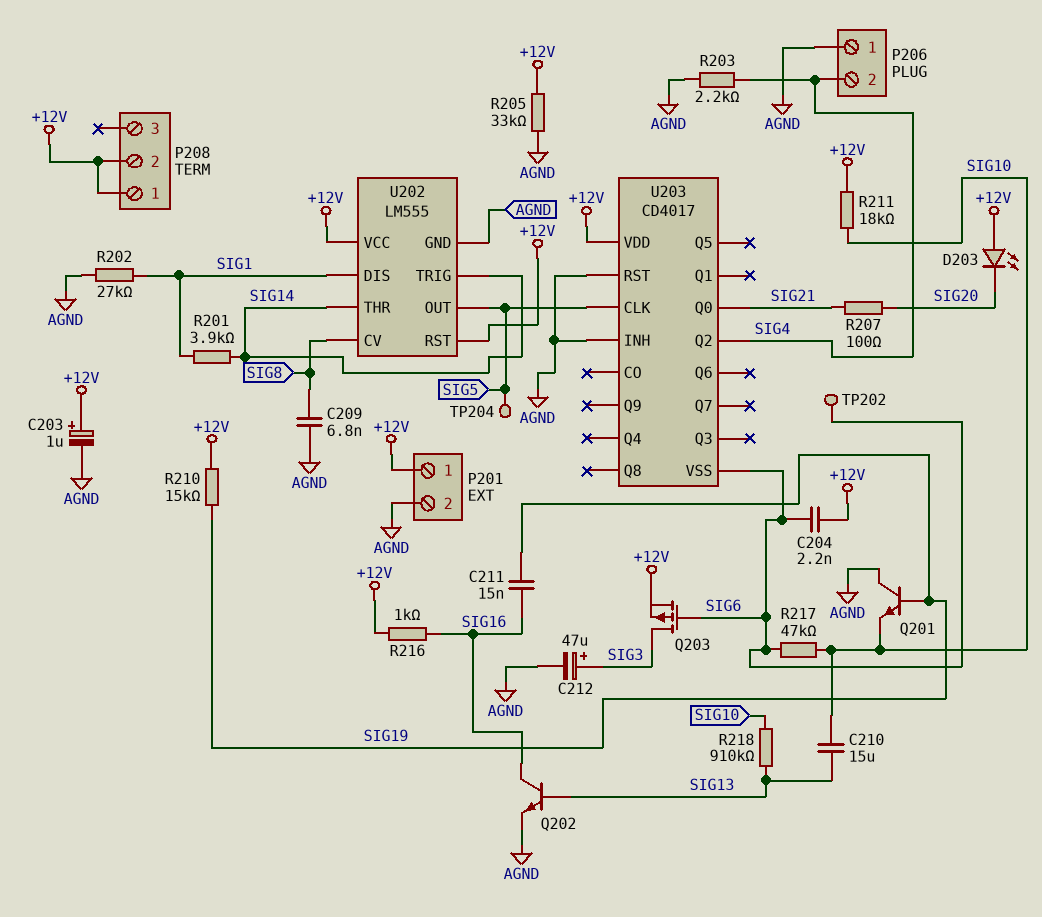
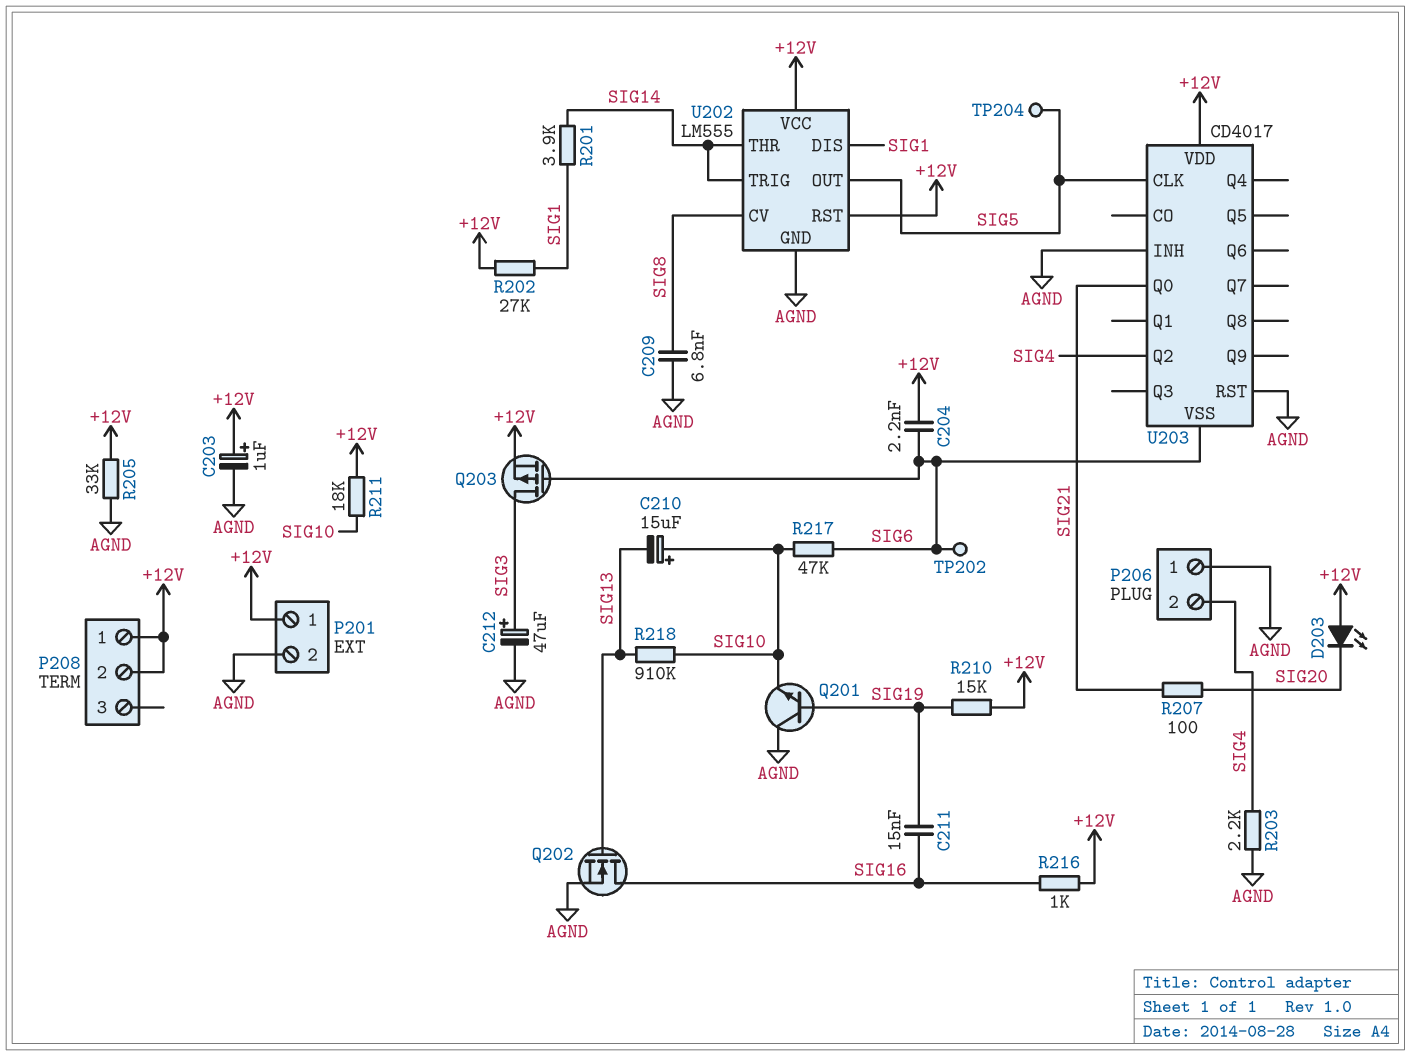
C210: 15uF (SIG10, SIG13) -> 15uF (plus SIG10, minus SIG13)
Q202: NPN (B SIG13, C SIG16, E AGND) -> NMOS (G SIG13, D SIG16, S AGND)
R202: 27k (AGND, SIG1) -> 27k (+12V, SIG1)

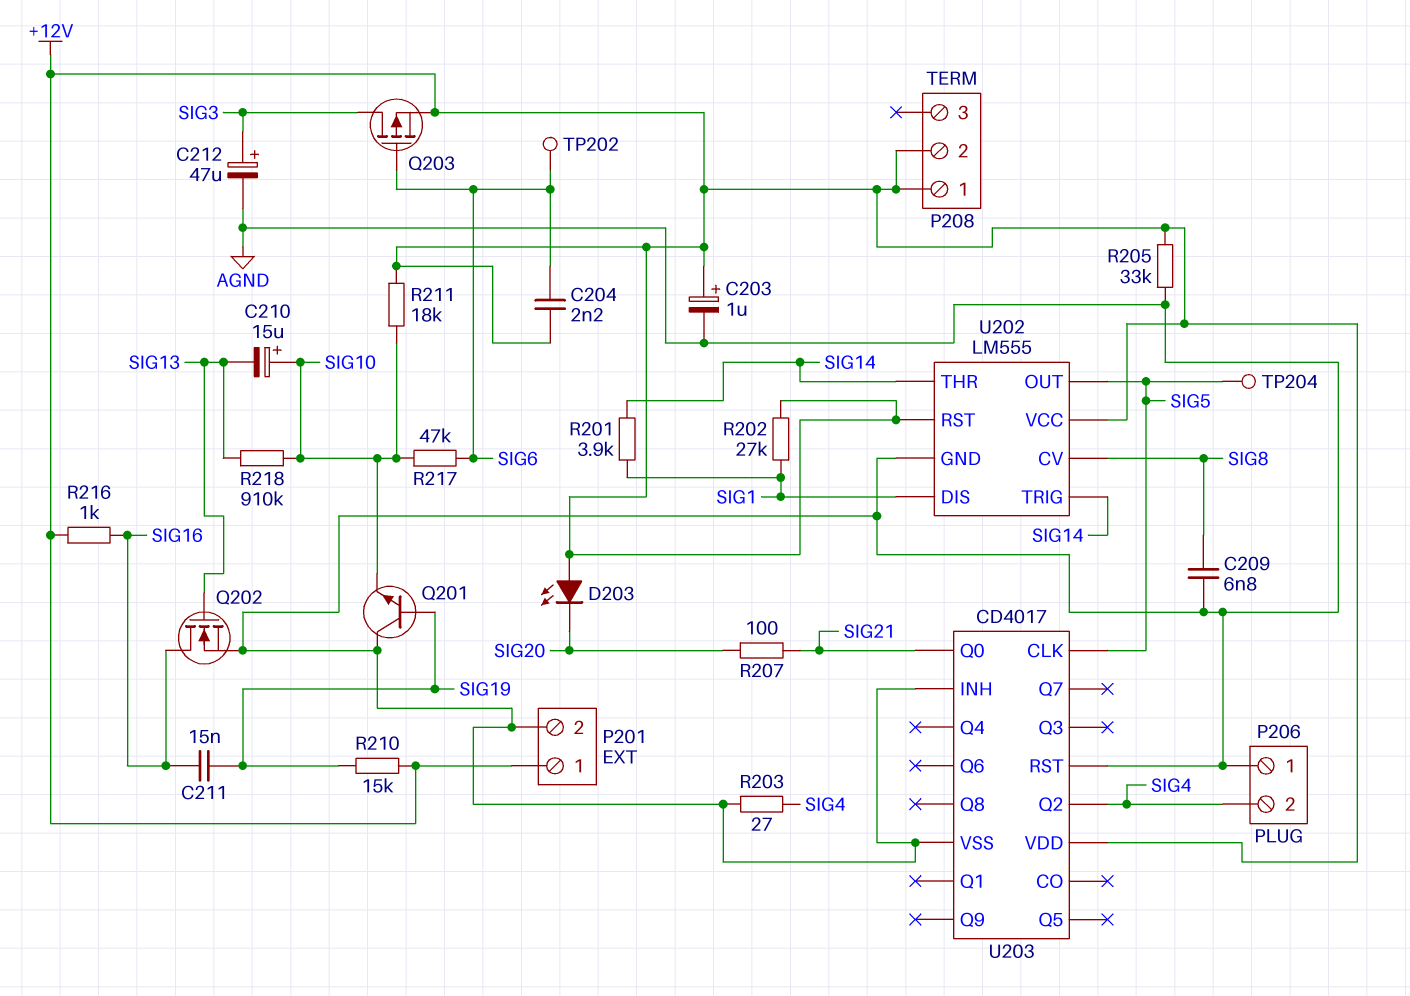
R203: 2.2k (AGND, SIG4) -> 27 (AGND, SIG4)
U203 pin VSS: SIG6 -> AGND

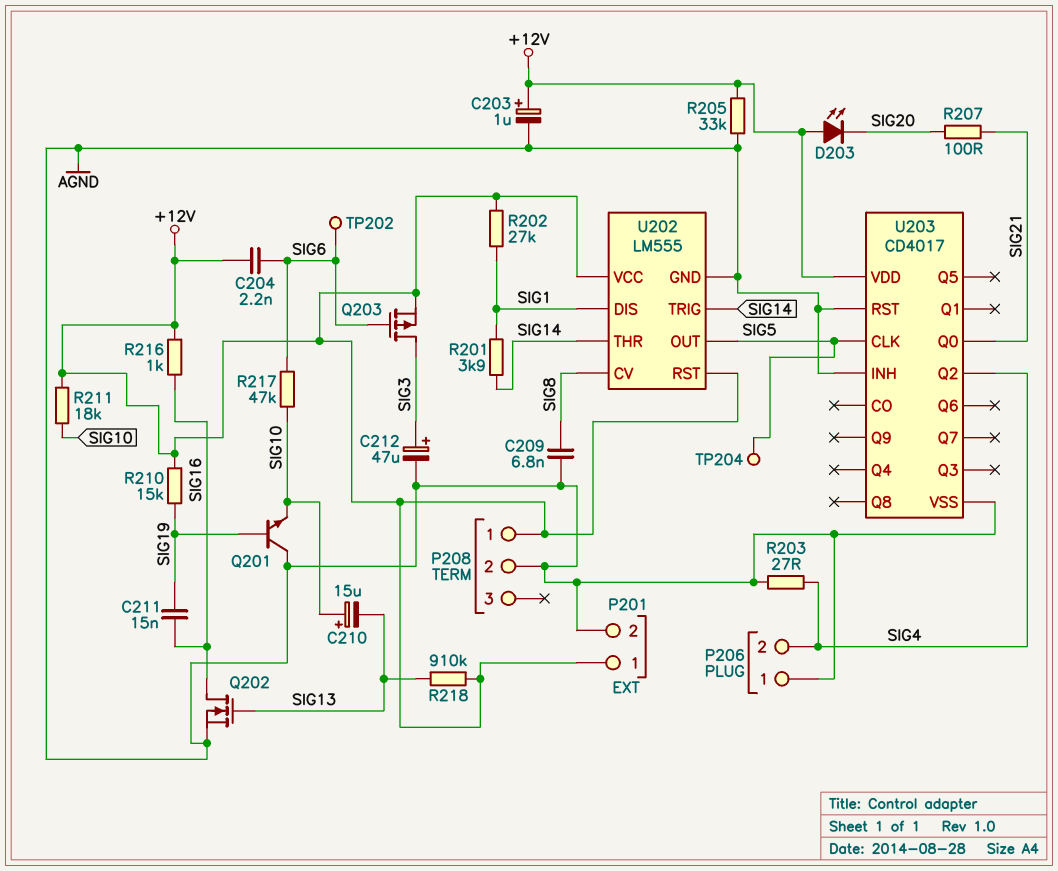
P208 pin 2: +12V -> AGND
R218: 910k (SIG10, SIG13) -> 910k (+12V, SIG13)

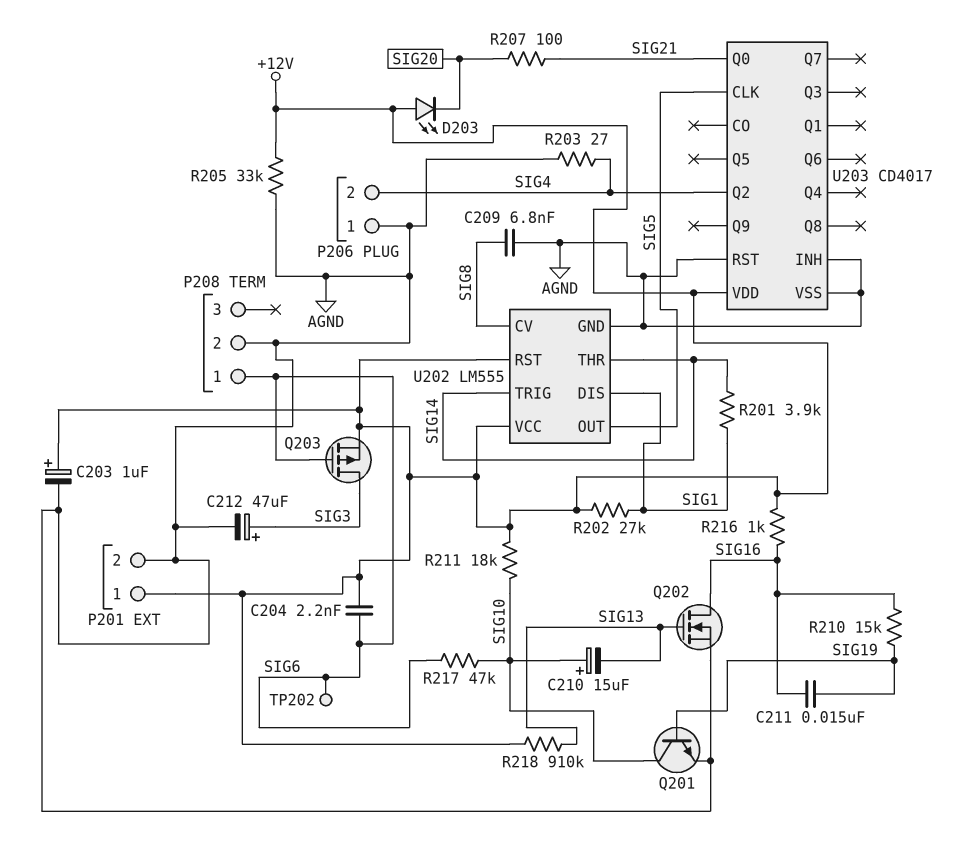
P208 pin 1: +12V -> SIG6
Q201: NPN (B SIG19, C AGND, E SIG10) -> NPN (B SIG19, C SIG10, E AGND)
R210: 15k (+12V, SIG19) -> 15k (SIG16, SIG19)
TP204: test point (SIG5) -> none

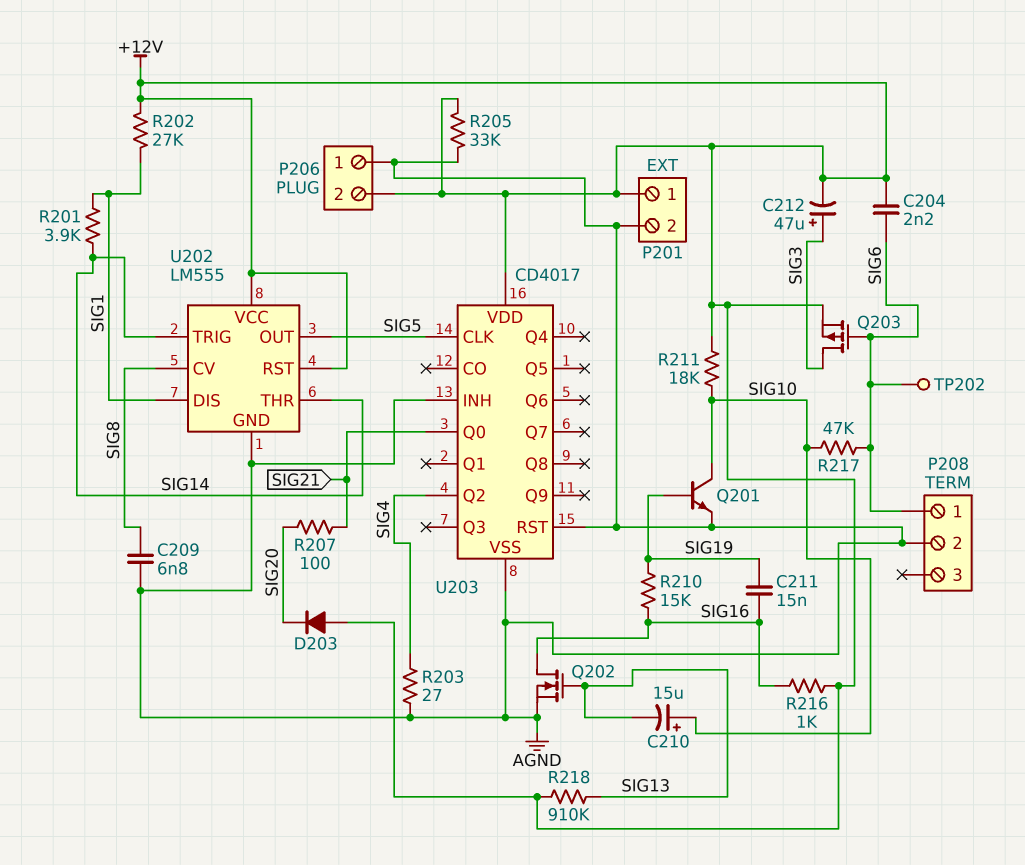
C203: 1uF (plus +12V, minus AGND) -> none
C212: 47uF (plus SIG3, minus AGND) -> 47uF (plus SIG3, minus +12V)
D203: LED (A +12V, K SIG20) -> diode (A +12V, K SIG20)
P206 pin 2: SIG4 -> +12V

